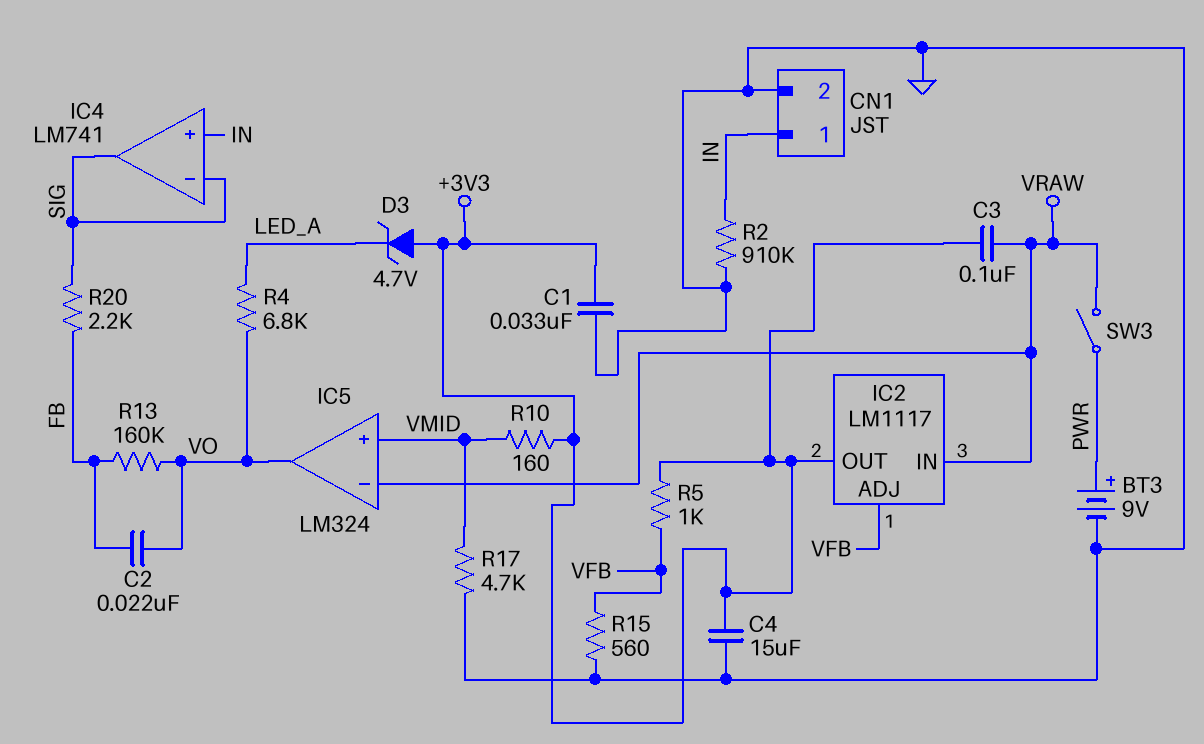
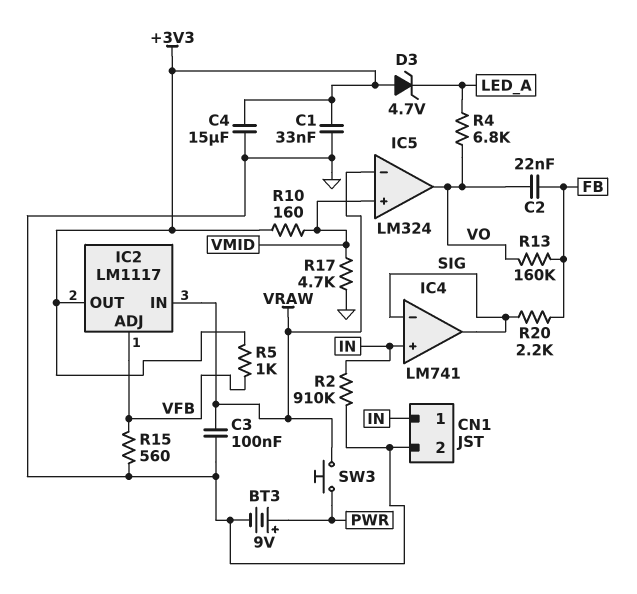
C3: 100nF (+3V3, VRAW) -> 100nF (GND, VRAW)
SW3: switch (PWR, VRAW) -> button (PWR, VRAW)

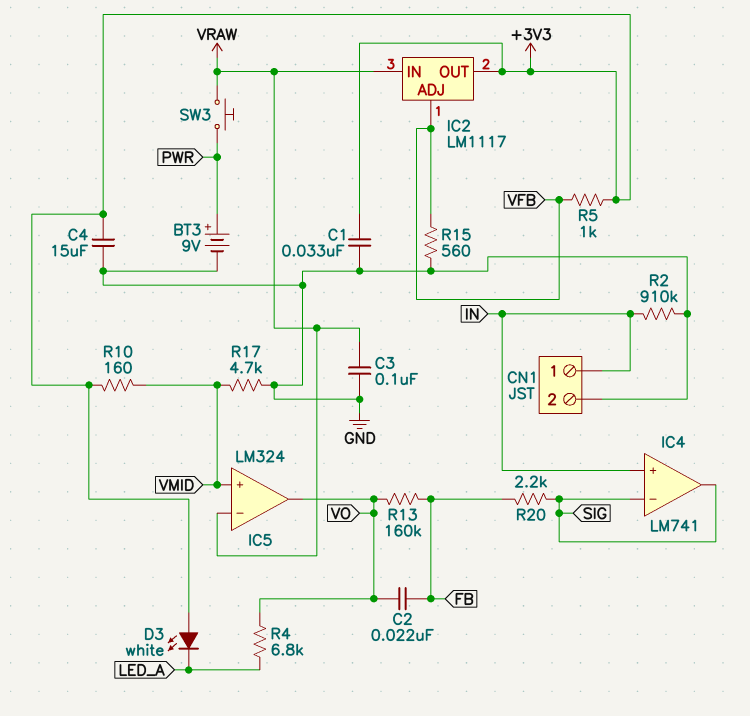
D3: zener 4.7V (A +3V3, K LED_A) -> LED white (A +3V3, K LED_A)

